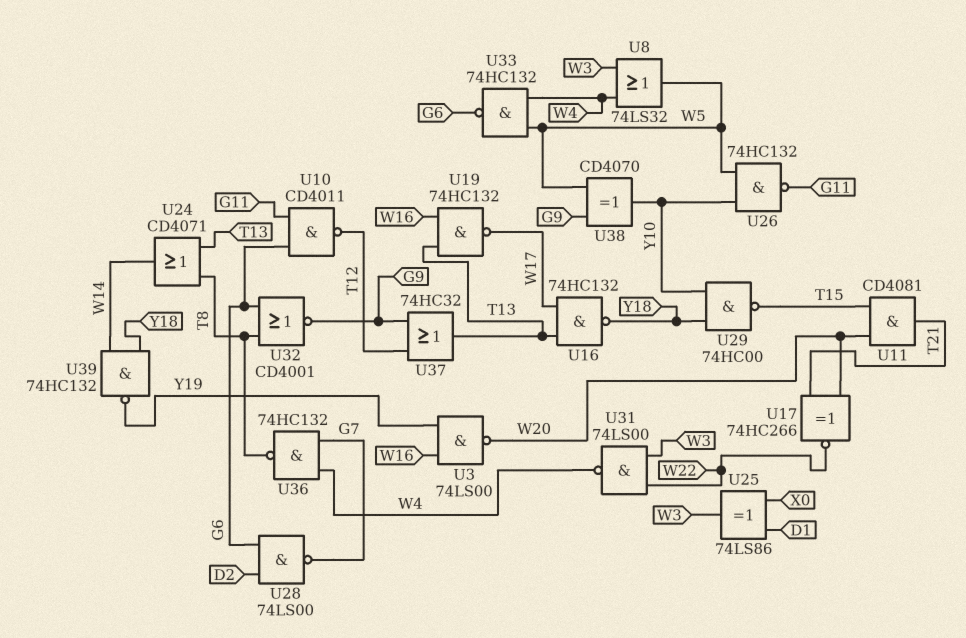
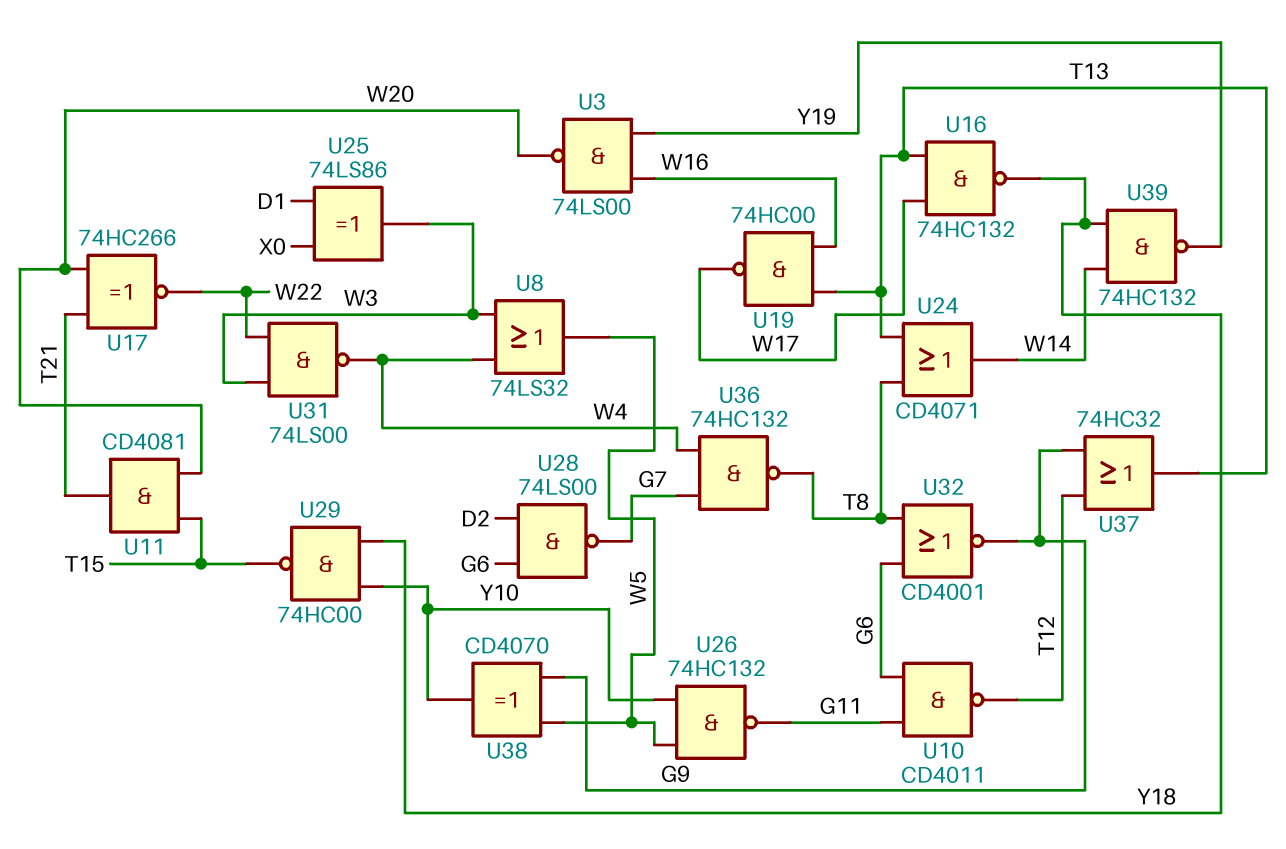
U19: NAND 74HC132 (in T13, in W16, out W17) -> NAND 74HC00 (in T13, in W16, out W17)
U33: NAND 74HC132 (in W4, in W5, out G6) -> none

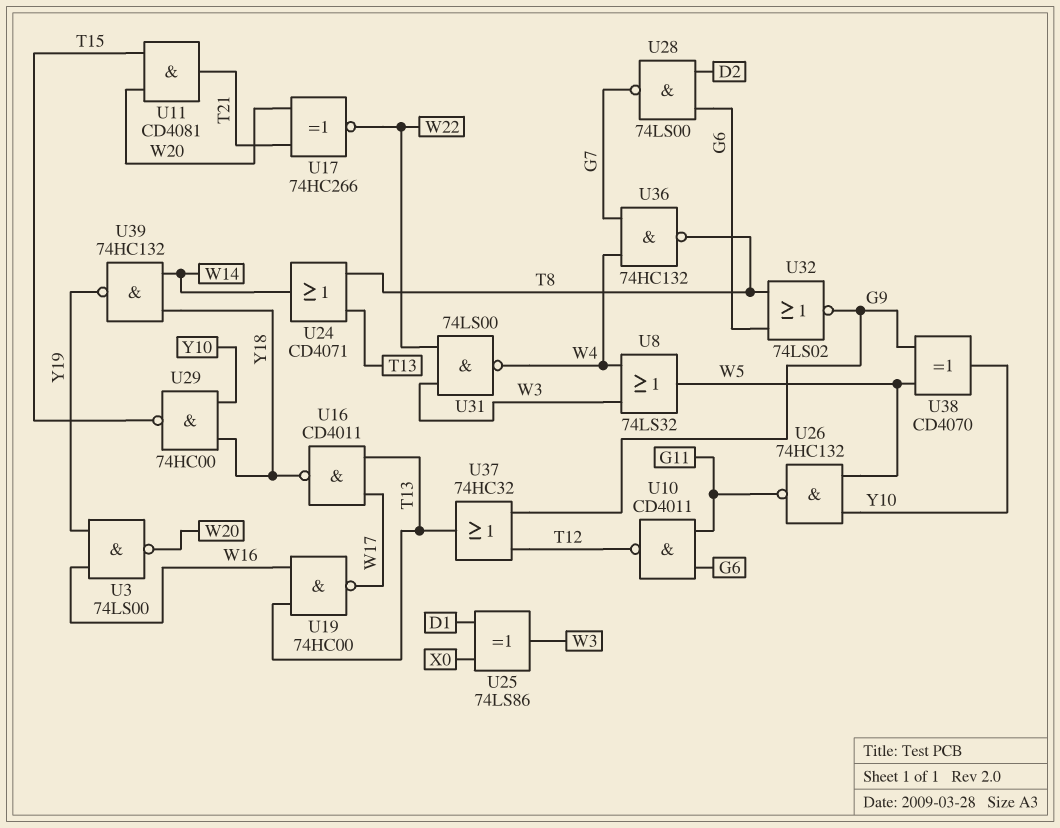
U16: NAND 74HC132 (in T13, in W17, out Y18) -> NAND CD4011 (in T13, in W17, out Y18)
U32: NOR CD4001 (in G6, in T8, out G9) -> NOR 74LS02 (in G6, in T8, out G9)

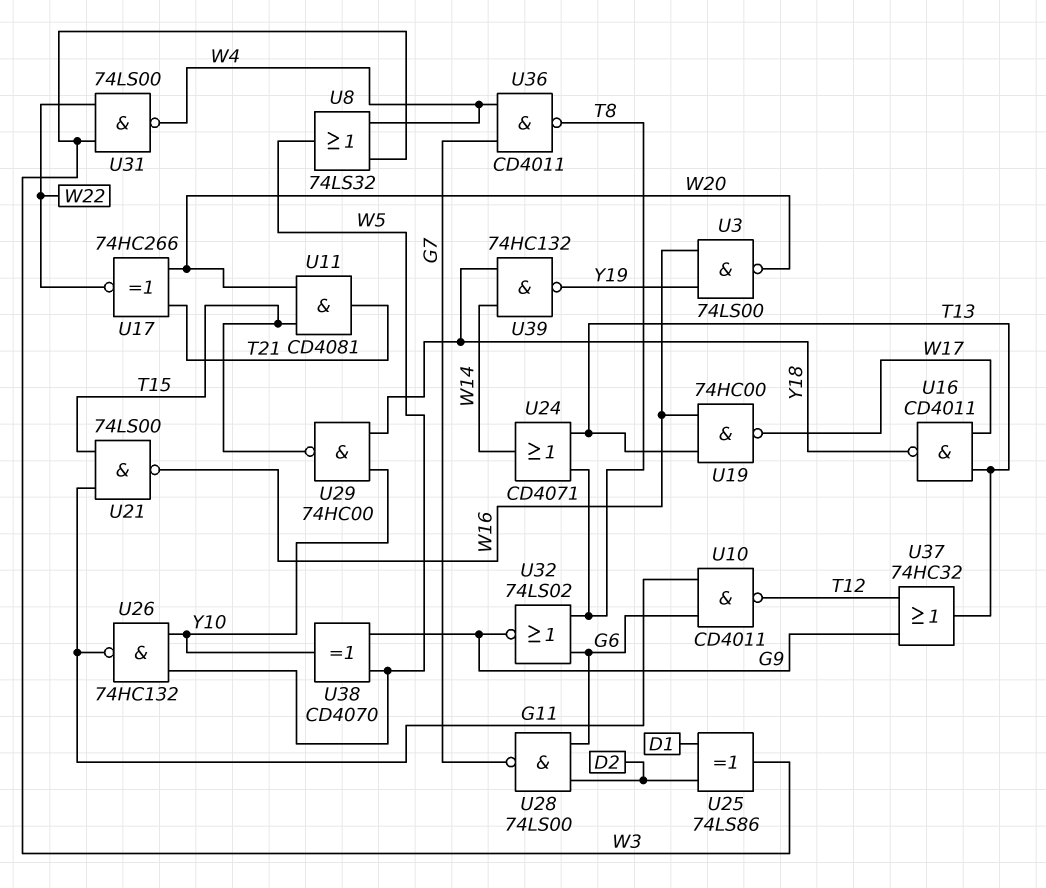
U21: none -> NAND 74LS00 (in G11, in T15, out W16)
U25: XOR 74LS86 (in D1, in X0, out W3) -> XOR 74LS86 (in D1, in D2, out W3)
U36: NAND 74HC132 (in G7, in W4, out T8) -> NAND CD4011 (in G7, in W4, out T8)

